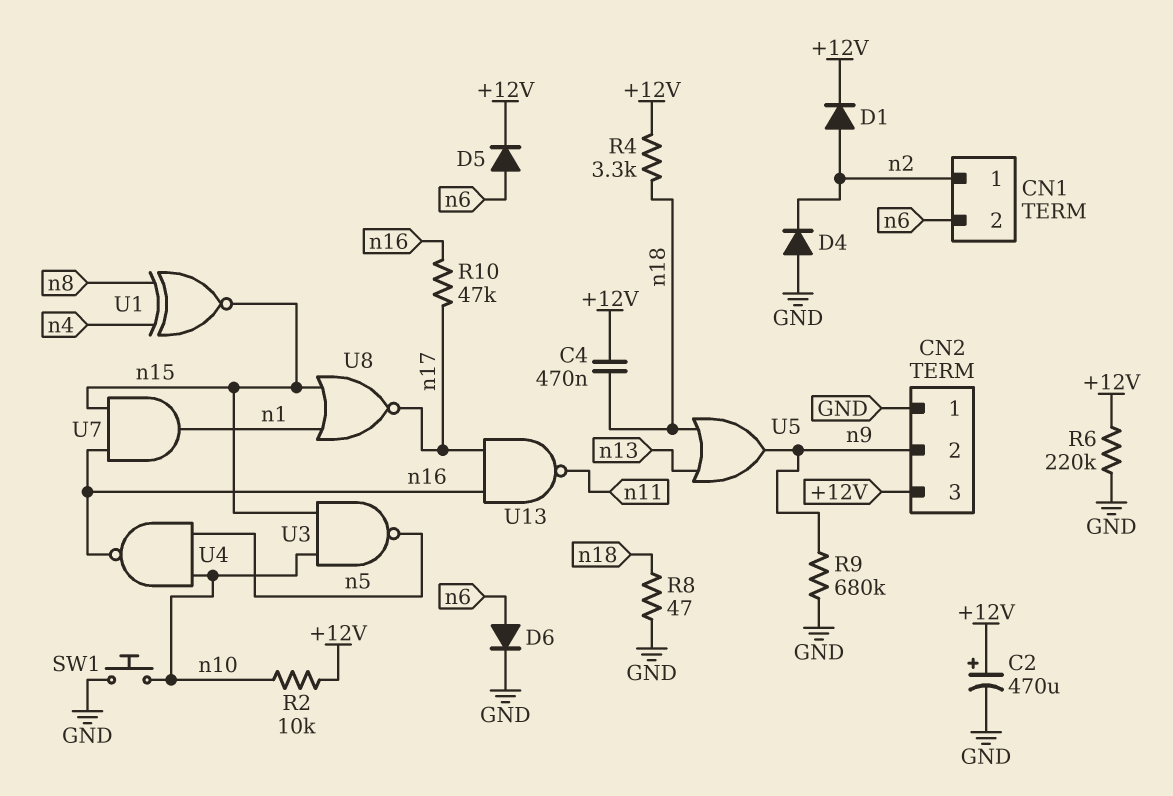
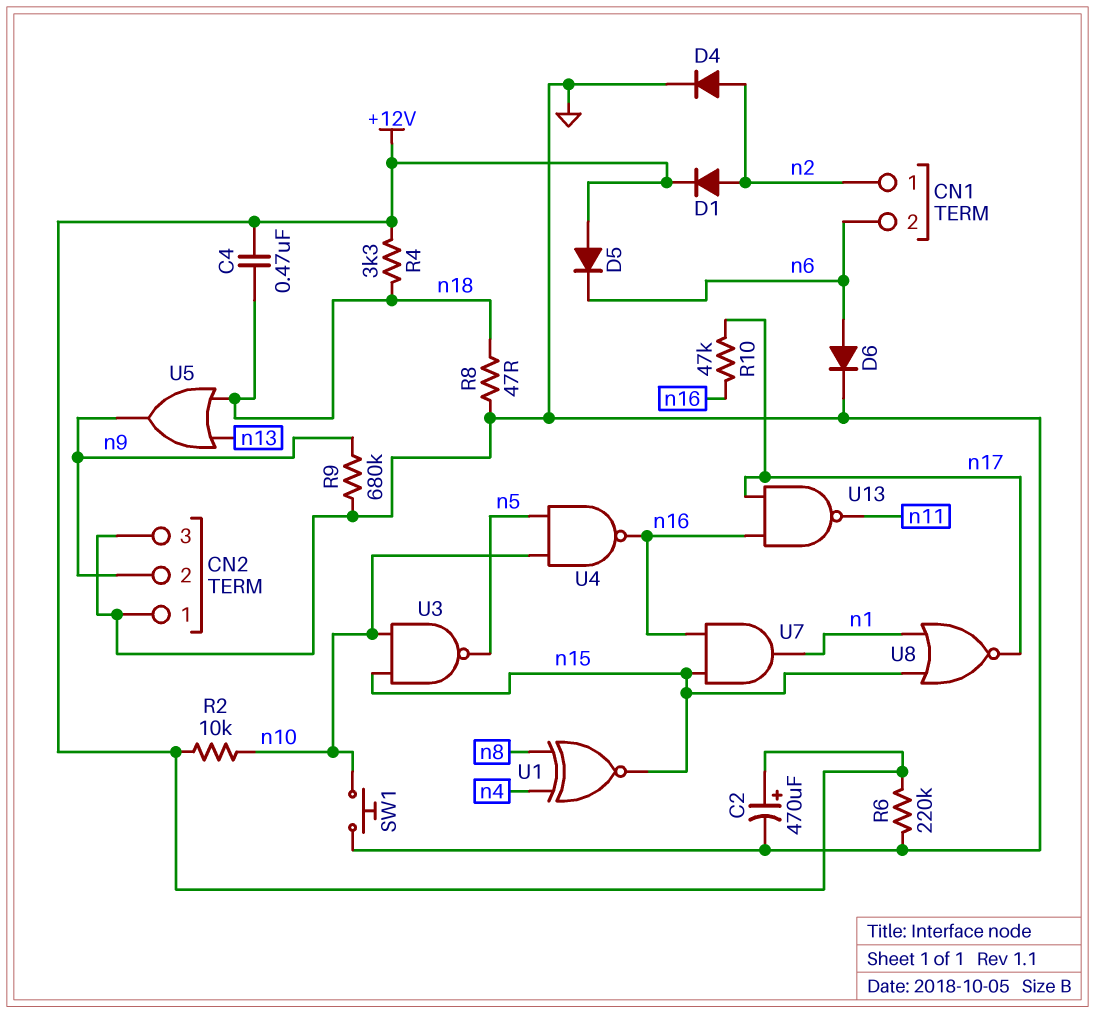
CN2 pin 3: +12V -> GND
D4: diode (A GND, K n2) -> diode (A n2, K GND)
D5: diode (A n6, K +12V) -> diode (A +12V, K n6)

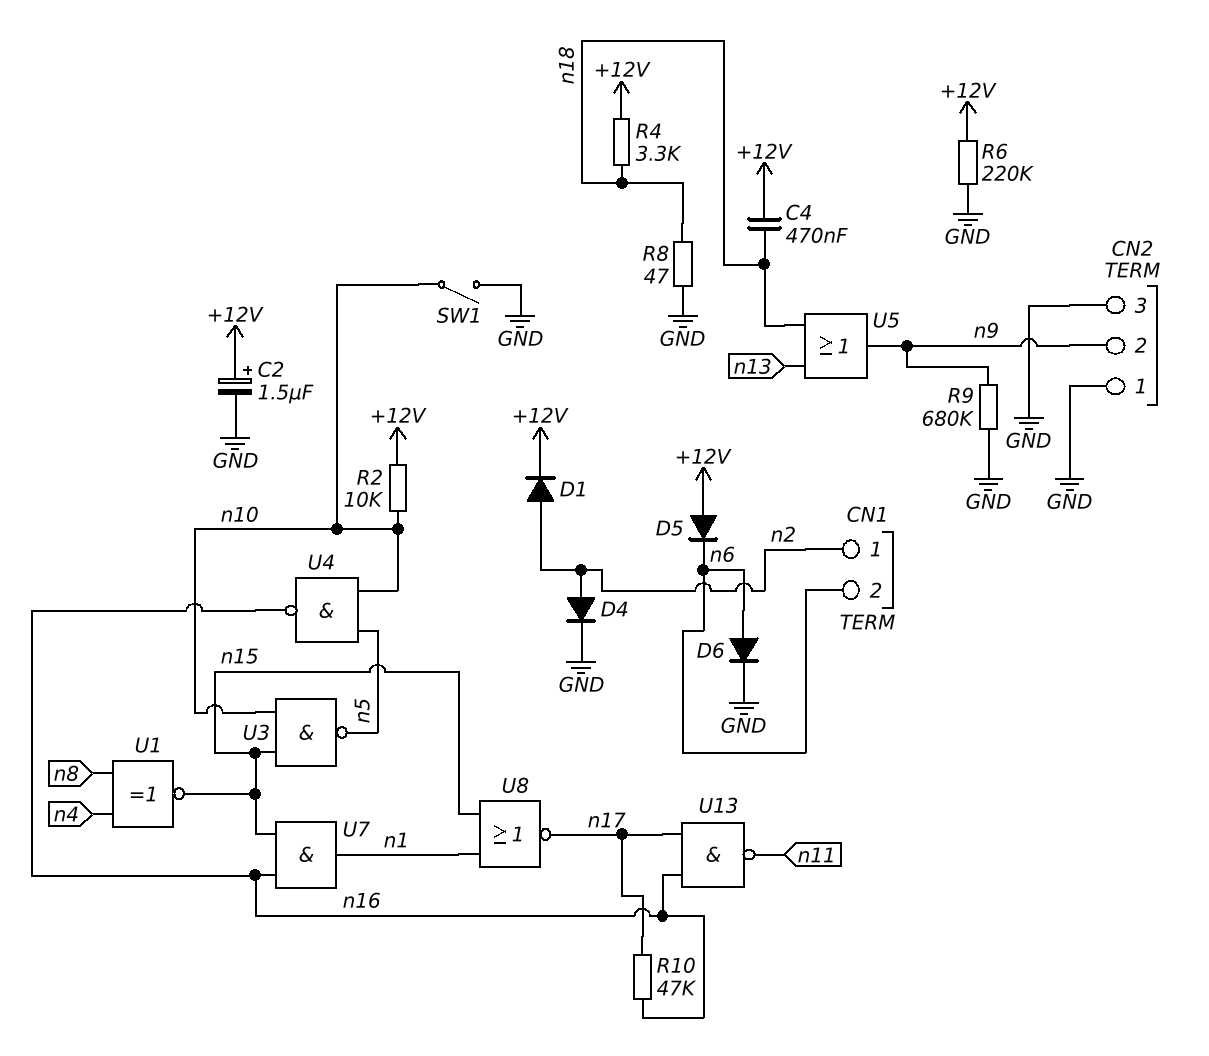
C2: 470uF (plus +12V, minus GND) -> 1.5uF (plus +12V, minus GND)
SW1: button (GND, n10) -> switch (GND, n10)

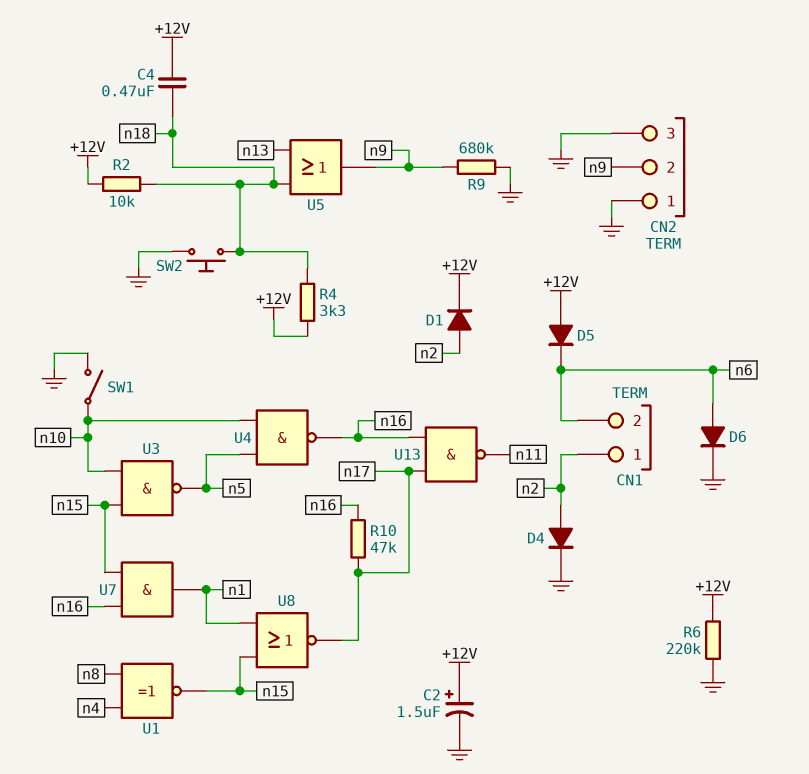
R2: 10k (+12V, n10) -> 10k (+12V, n18)
R8: 47 (GND, n18) -> none
SW2: none -> button (GND, n18)

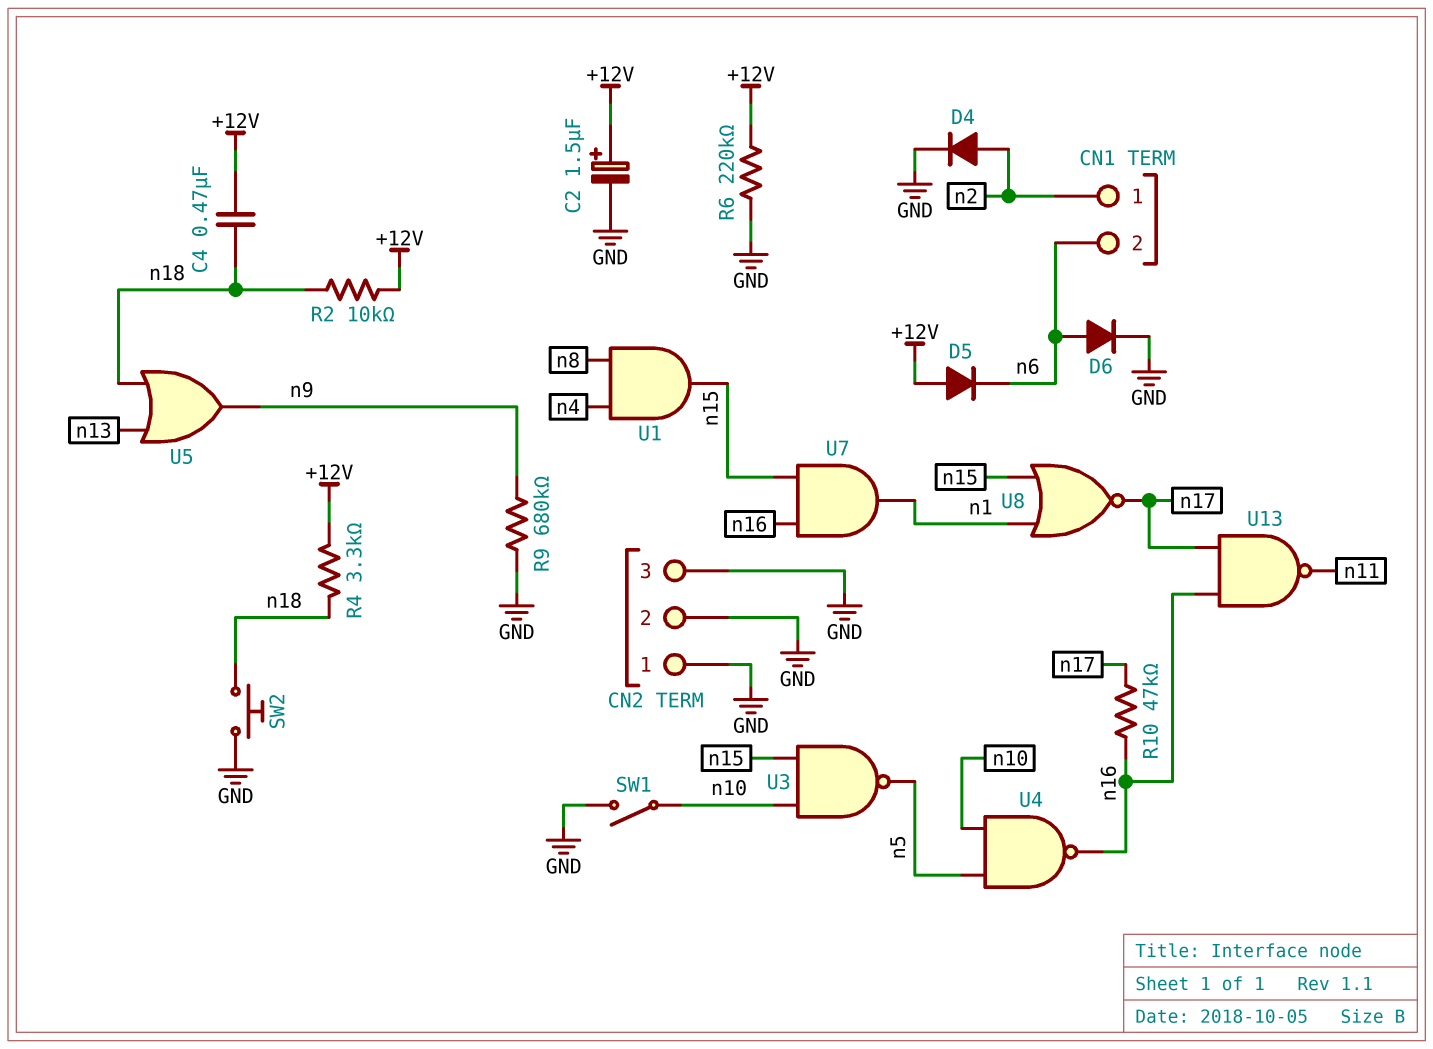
CN2 pin 2: n9 -> GND
D1: diode (A n2, K +12V) -> none
U1: XNOR (in n4, in n8, out n15) -> AND (in n4, in n8, out n15)

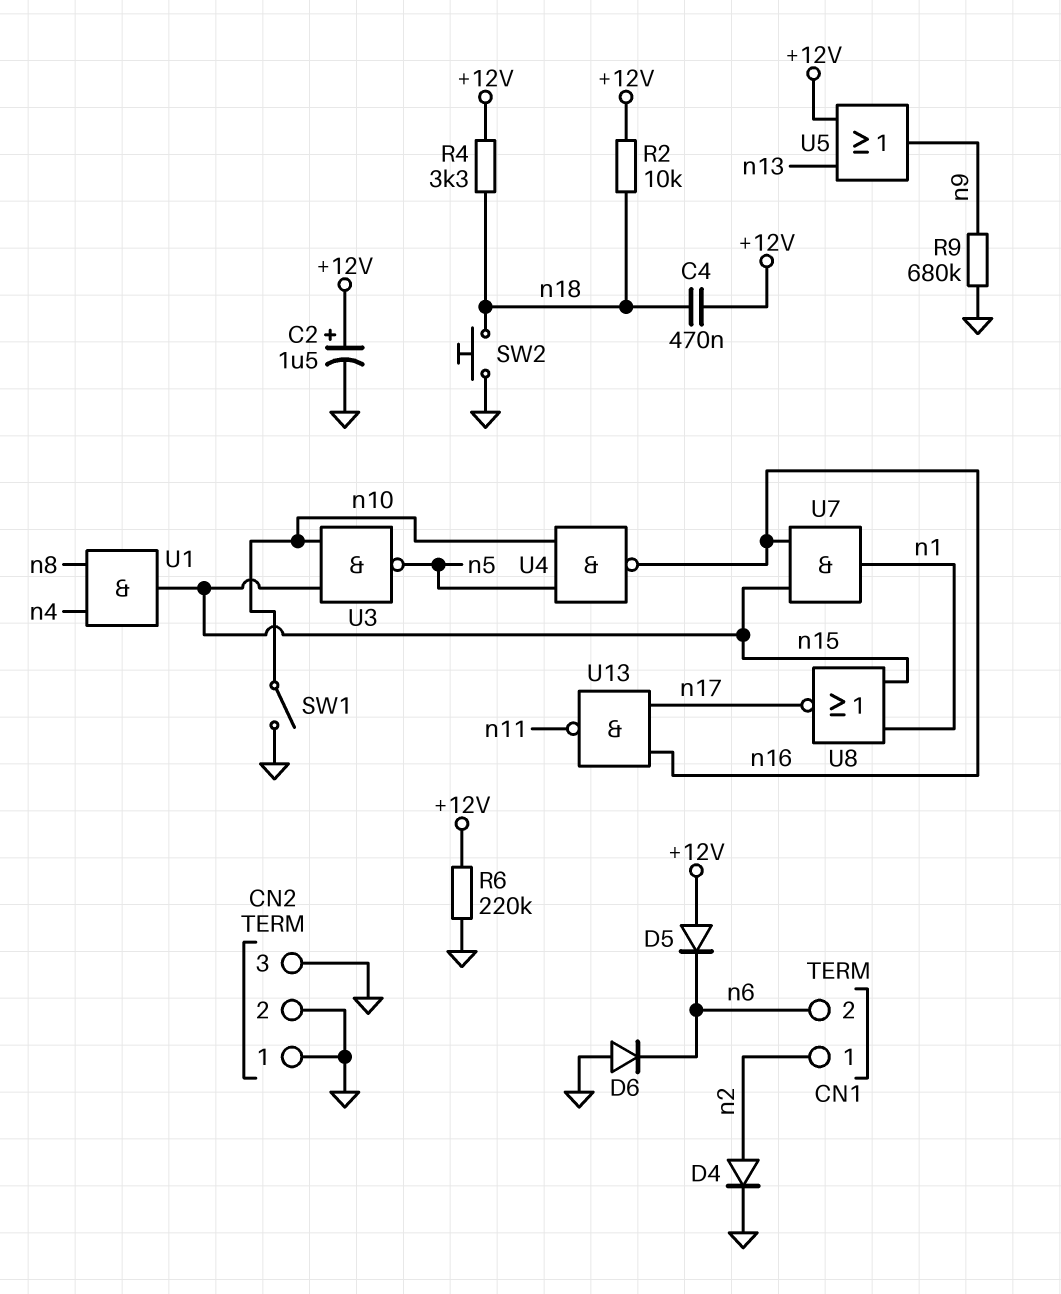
D6: diode (A n6, K GND) -> diode (A GND, K n6)
R10: 47k (n16, n17) -> none
U5: OR (in n13, in n18, out n9) -> OR (in +12V, in n13, out n9)

